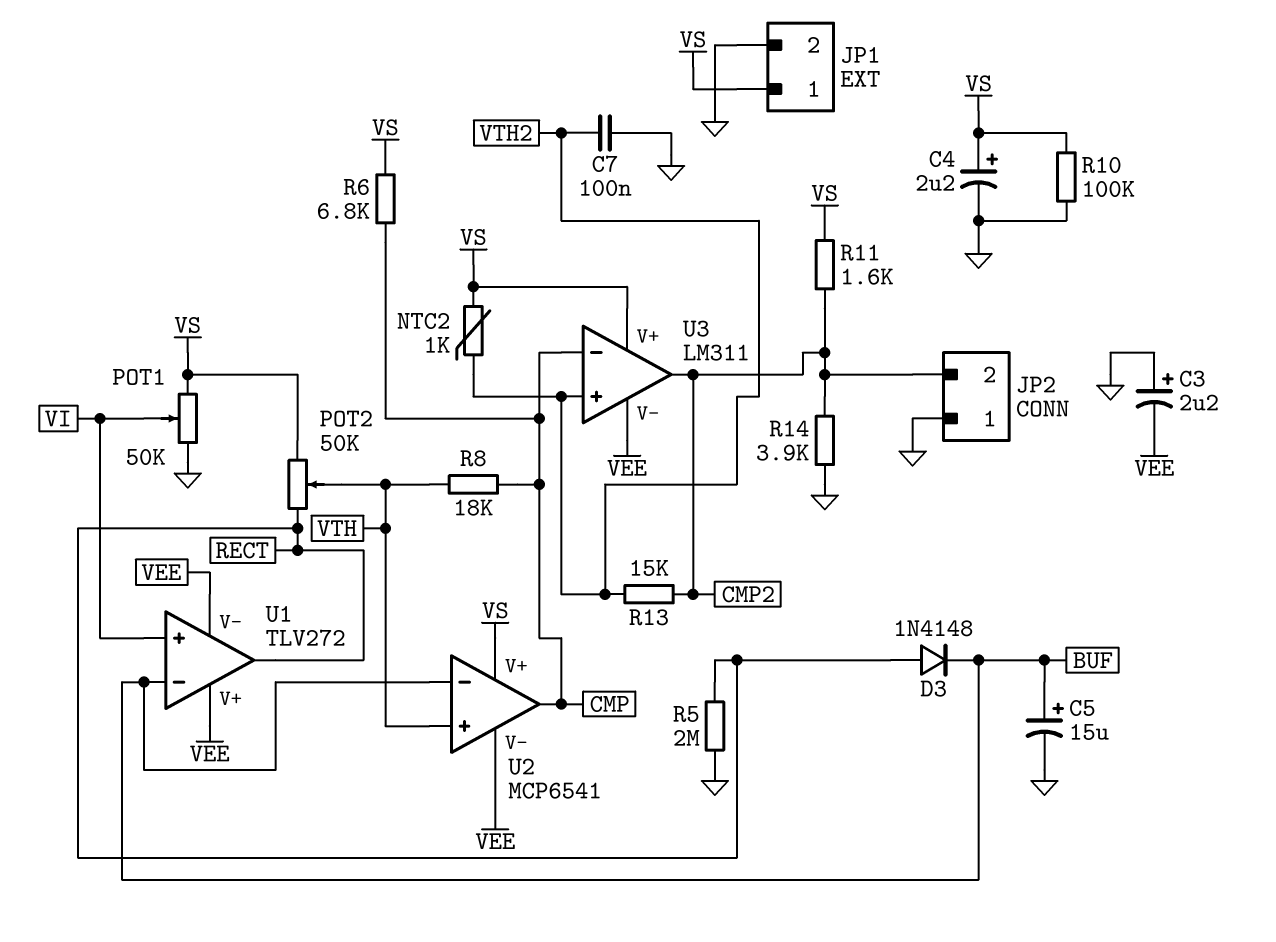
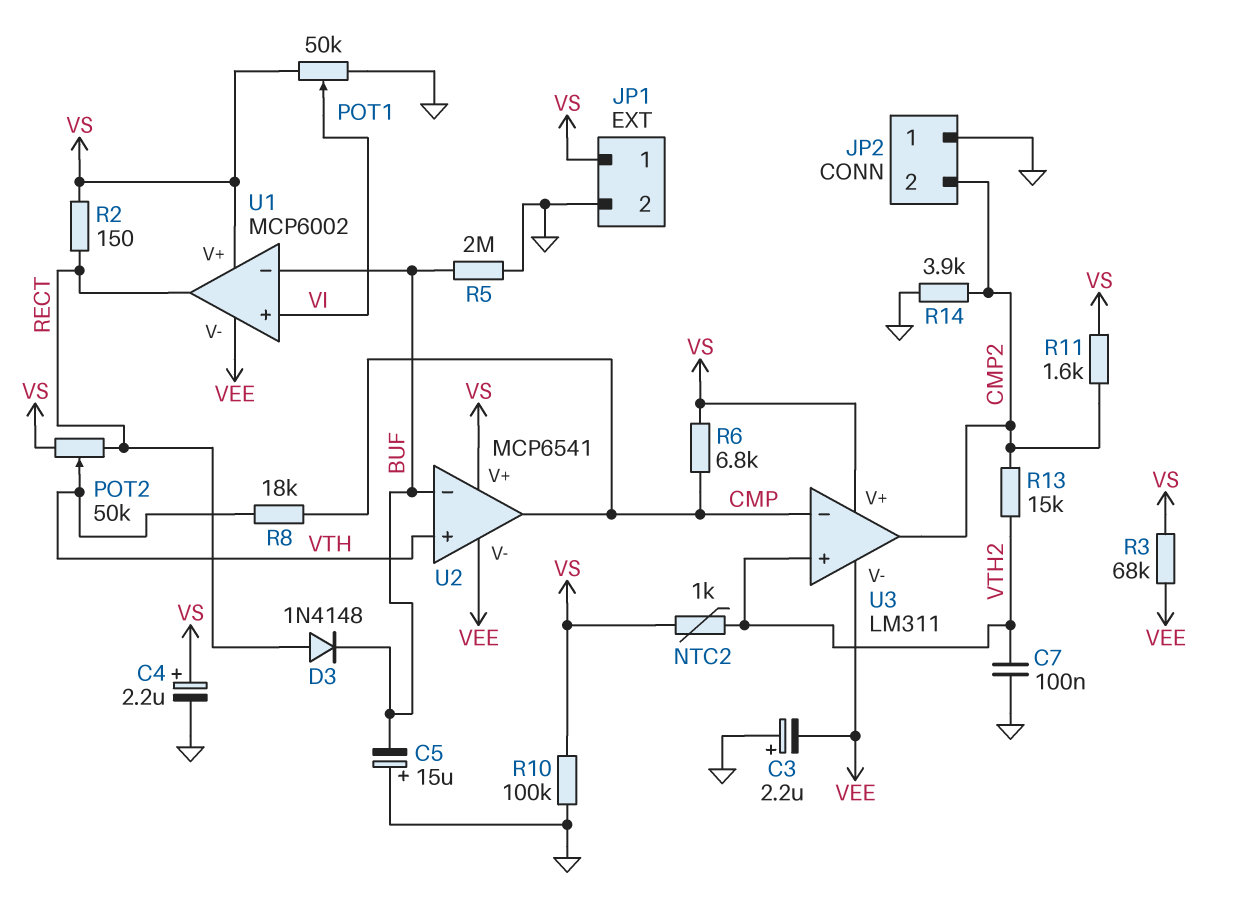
C5: 15uF (plus BUF, minus GND) -> 15uF (plus GND, minus BUF)
R2: none -> 150 (RECT, VS)
R3: none -> 68k (VEE, VS)
R5: 2M (GND, RECT) -> 2M (BUF, GND)
U1: TLV272 -> MCP6002
U1 pin V+: VEE -> VS

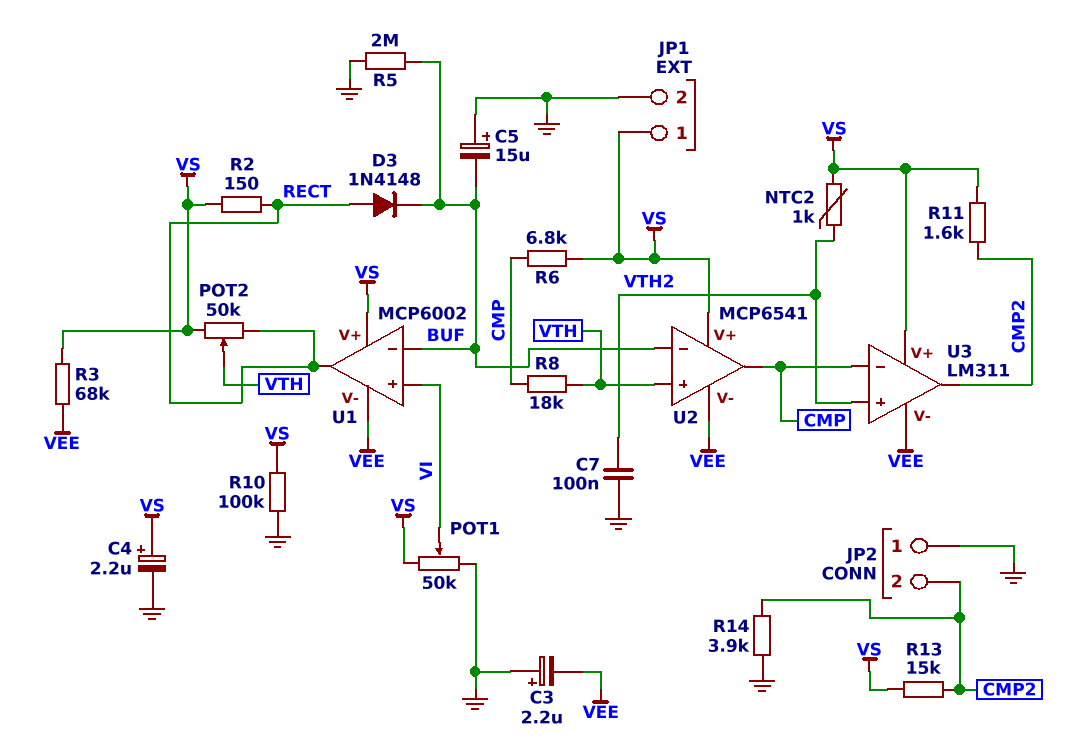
R13: 15k (CMP2, VTH2) -> 15k (CMP2, VS)

